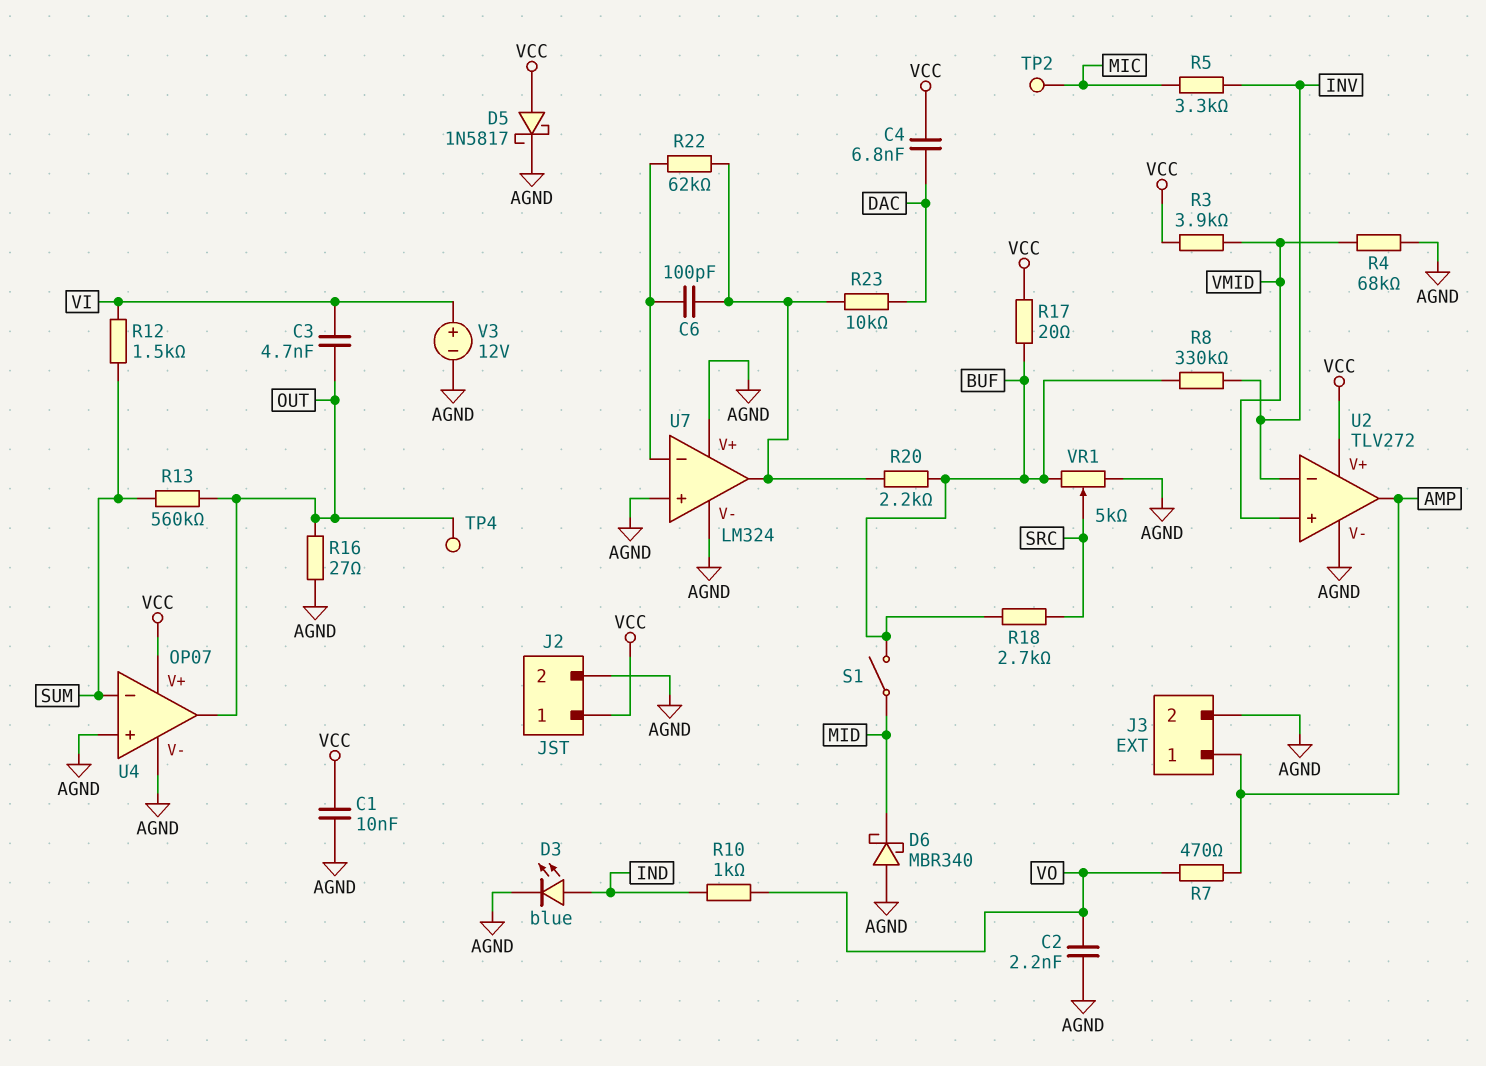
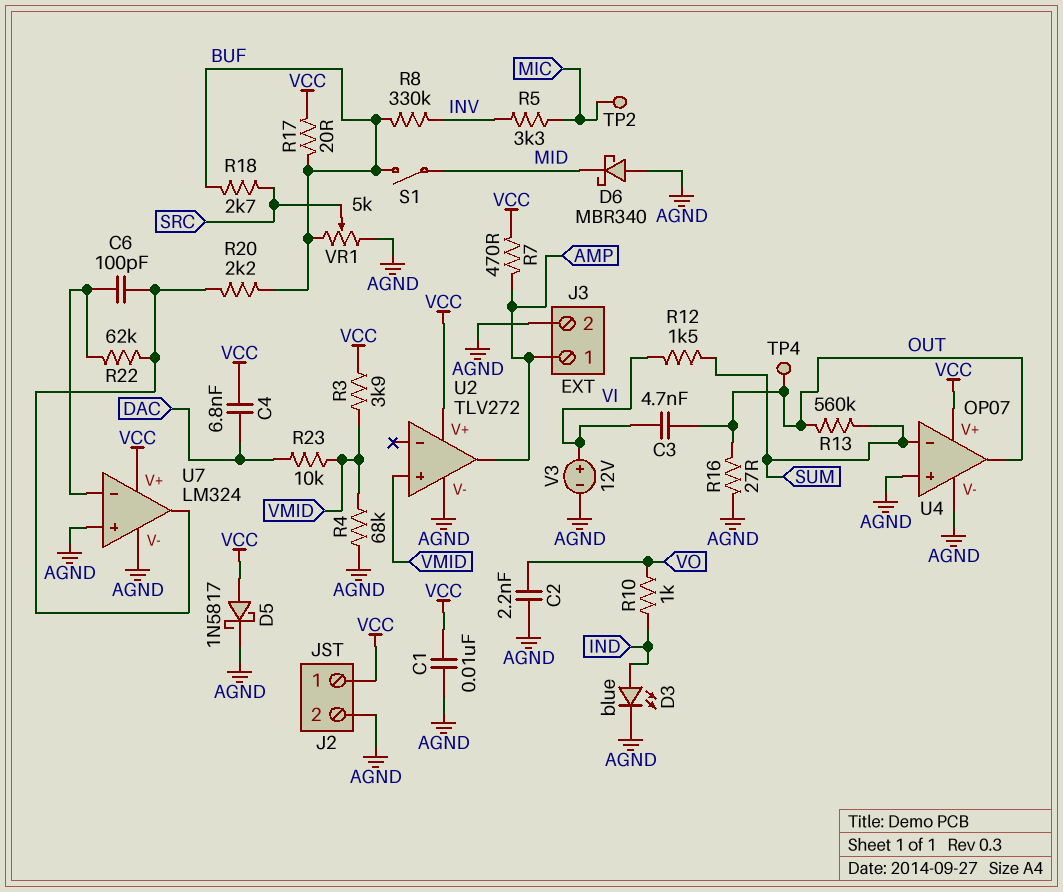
R7: 470 (AMP, VO) -> 470 (AMP, VCC)
R23: 10k (DAC, U7/out) -> 10k (DAC, VMID)
U2 pin in-: INV -> none
U7 pin V+: AGND -> VCC

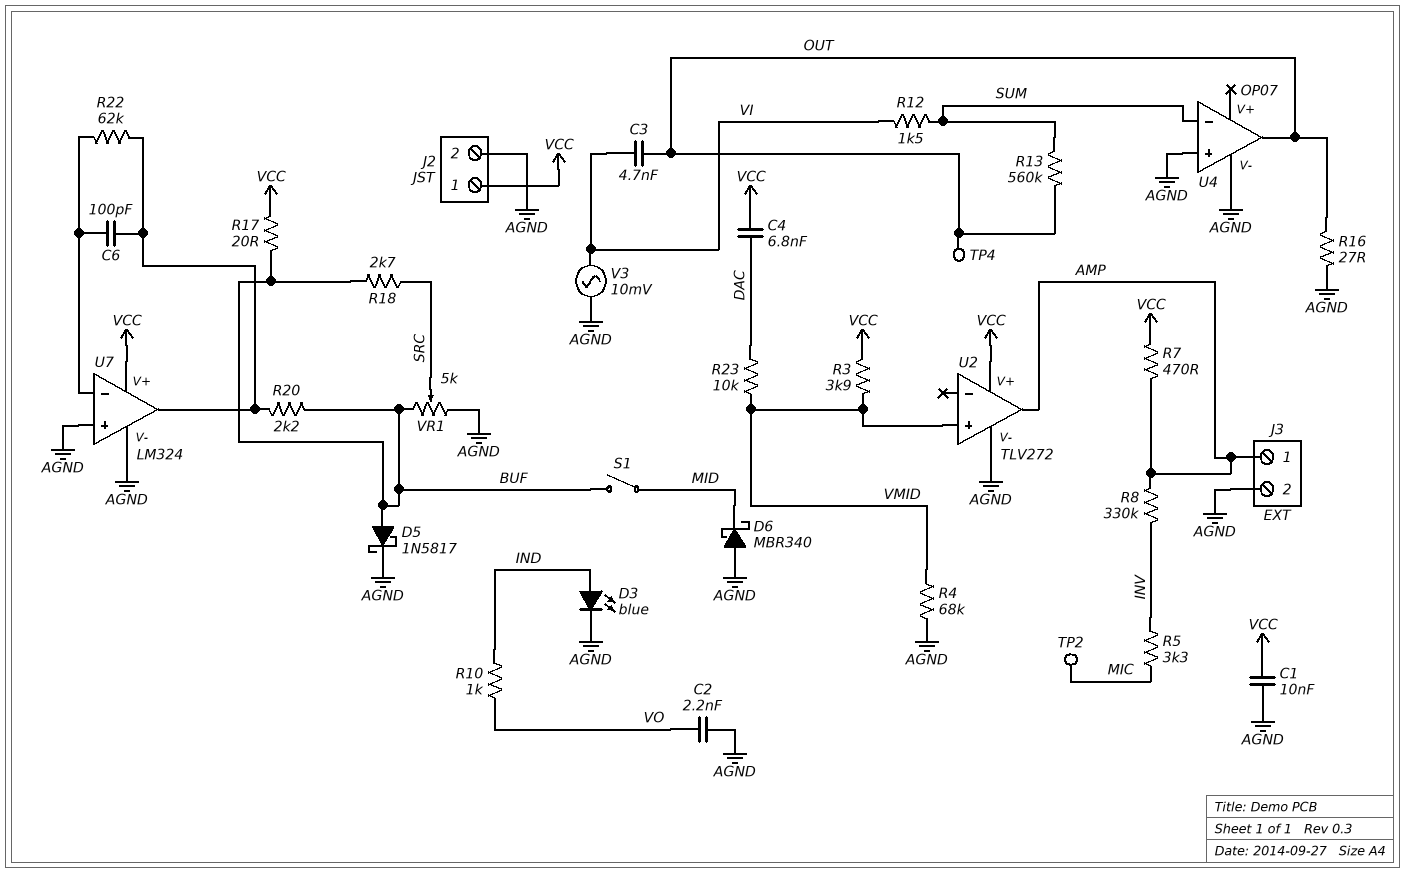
D5: schottky 1N5817 (A VCC, K AGND) -> schottky 1N5817 (A BUF, K AGND)
R8: 330k (BUF, INV) -> 330k (AMP, INV)
U4 pin V+: VCC -> none
V3: 12V (plus VI, minus AGND) -> AC 10mV (AGND, VI)

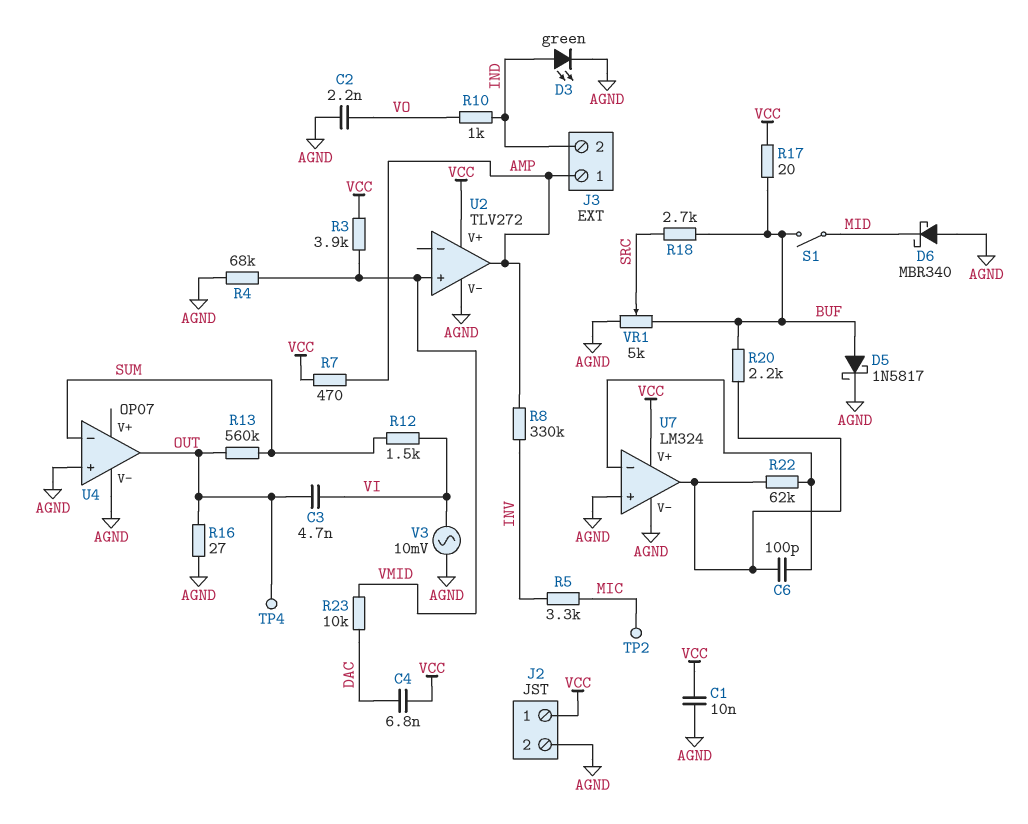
D3: LED blue (A IND, K AGND) -> LED green (A IND, K AGND)
J3 pin 2: AGND -> IND

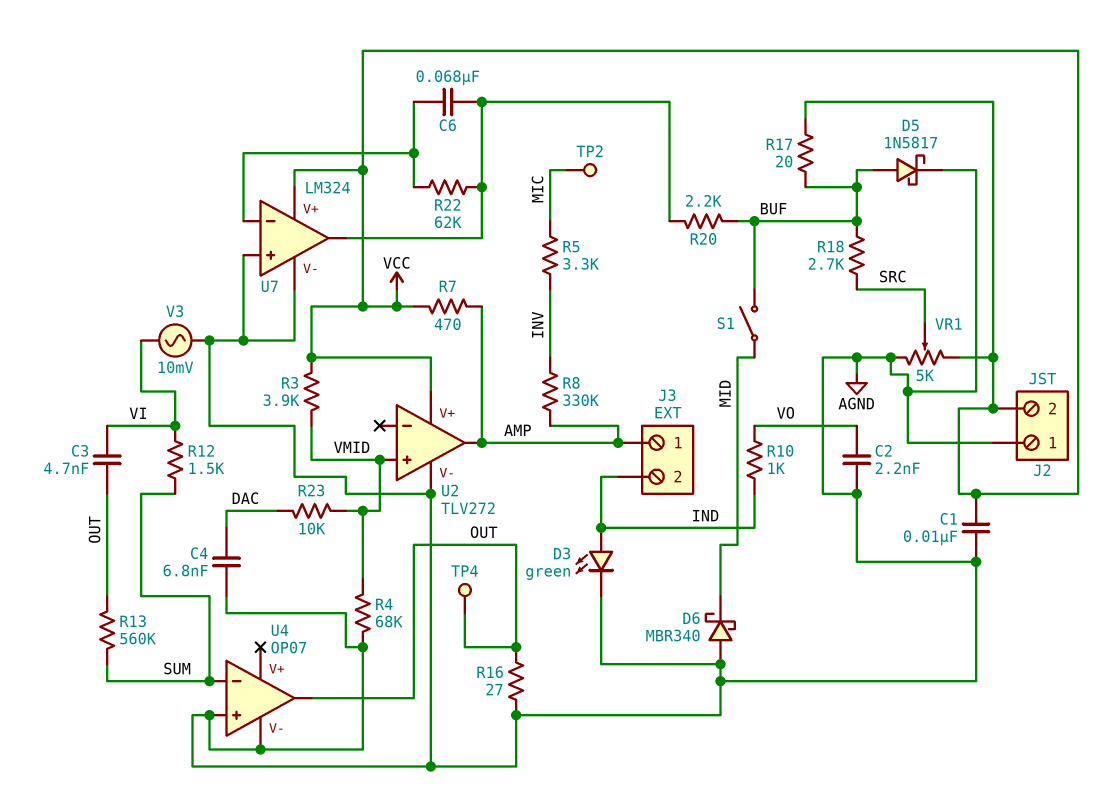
C4: 6.8nF (DAC, VCC) -> 6.8nF (AGND, DAC)
C6: 100pF (U7/in-, U7/out) -> 68nF (U7/in-, U7/out)
J2 pin 1: VCC -> AGND
J2 pin 2: AGND -> VCC
VR1: 5k (AGND, BUF, wiper SRC) -> 5k (AGND, VCC, wiper SRC)

